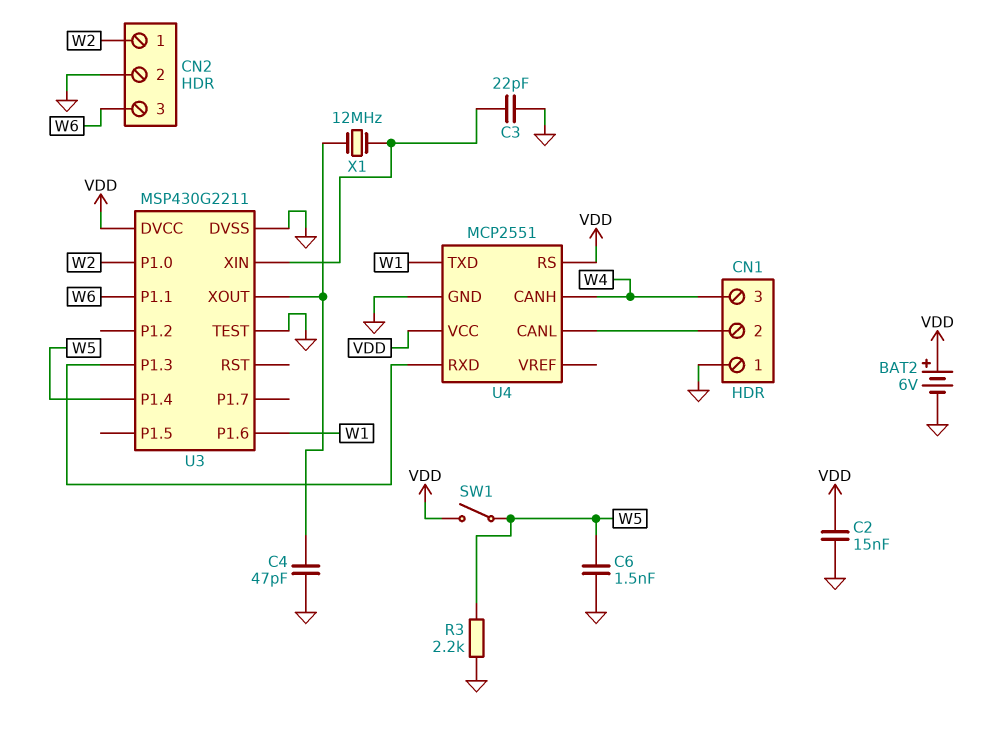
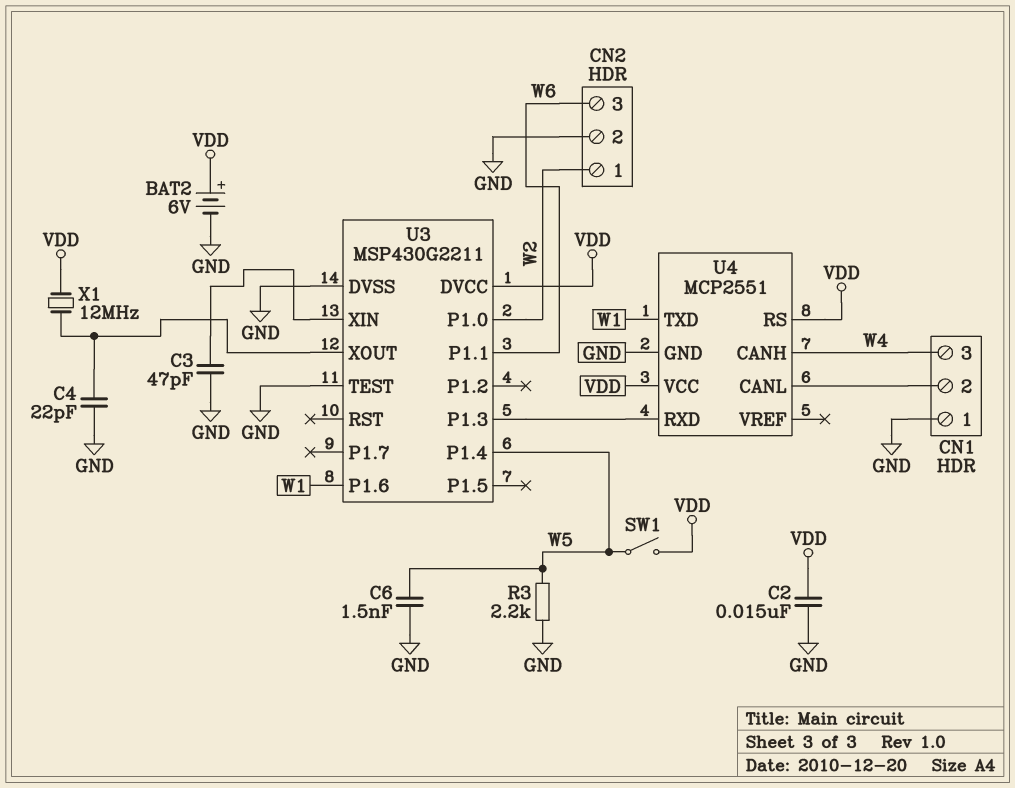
C3: 22pF (GND, U3/XIN) -> 47pF (GND, U3/XIN)
C4: 47pF (GND, U3/XOUT) -> 22pF (GND, U3/XOUT)
X1: 12MHz (U3/XIN, U3/XOUT) -> 12MHz (U3/XOUT, VDD)

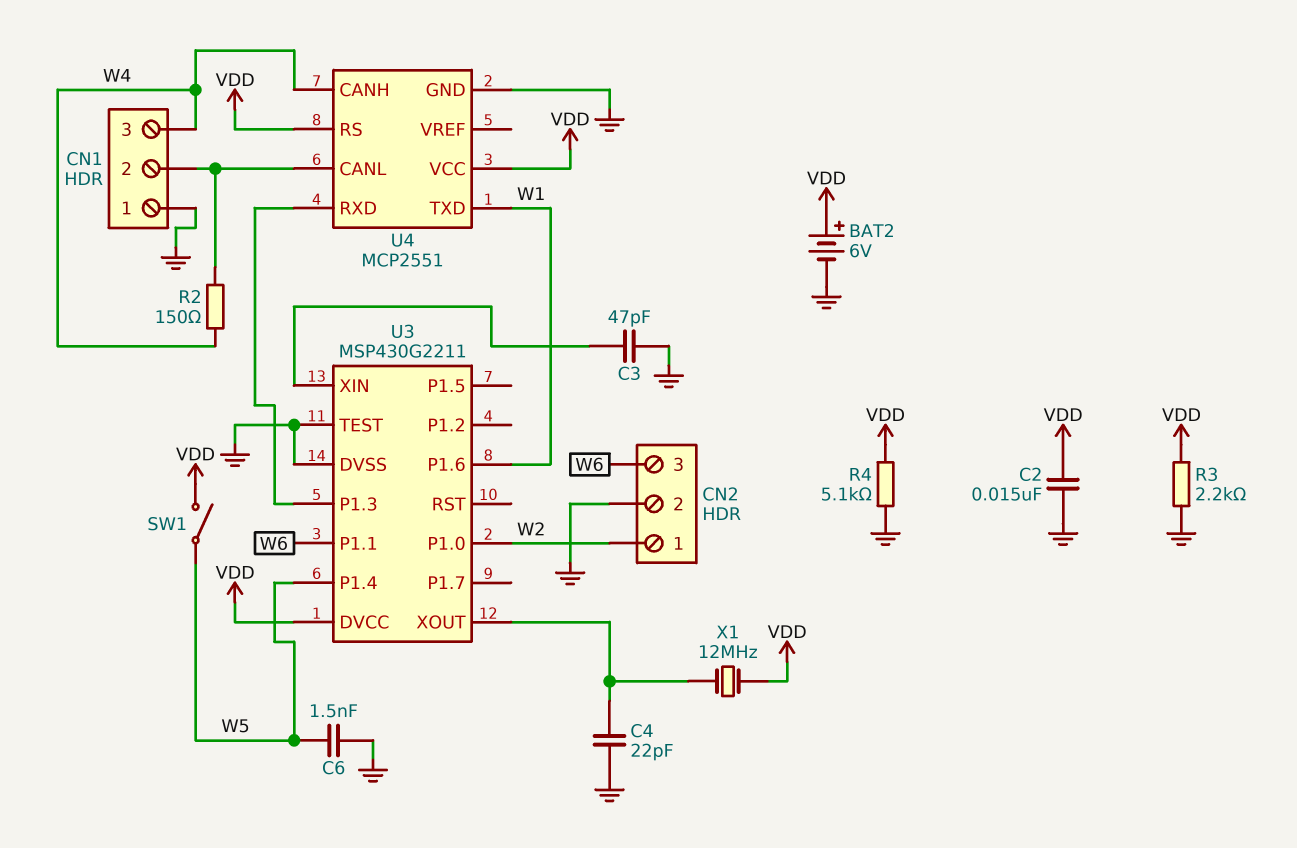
R2: none -> 150 (CN1/2, W4)
R3: 2.2k (GND, W5) -> 2.2k (GND, VDD)
R4: none -> 5.1k (GND, VDD)

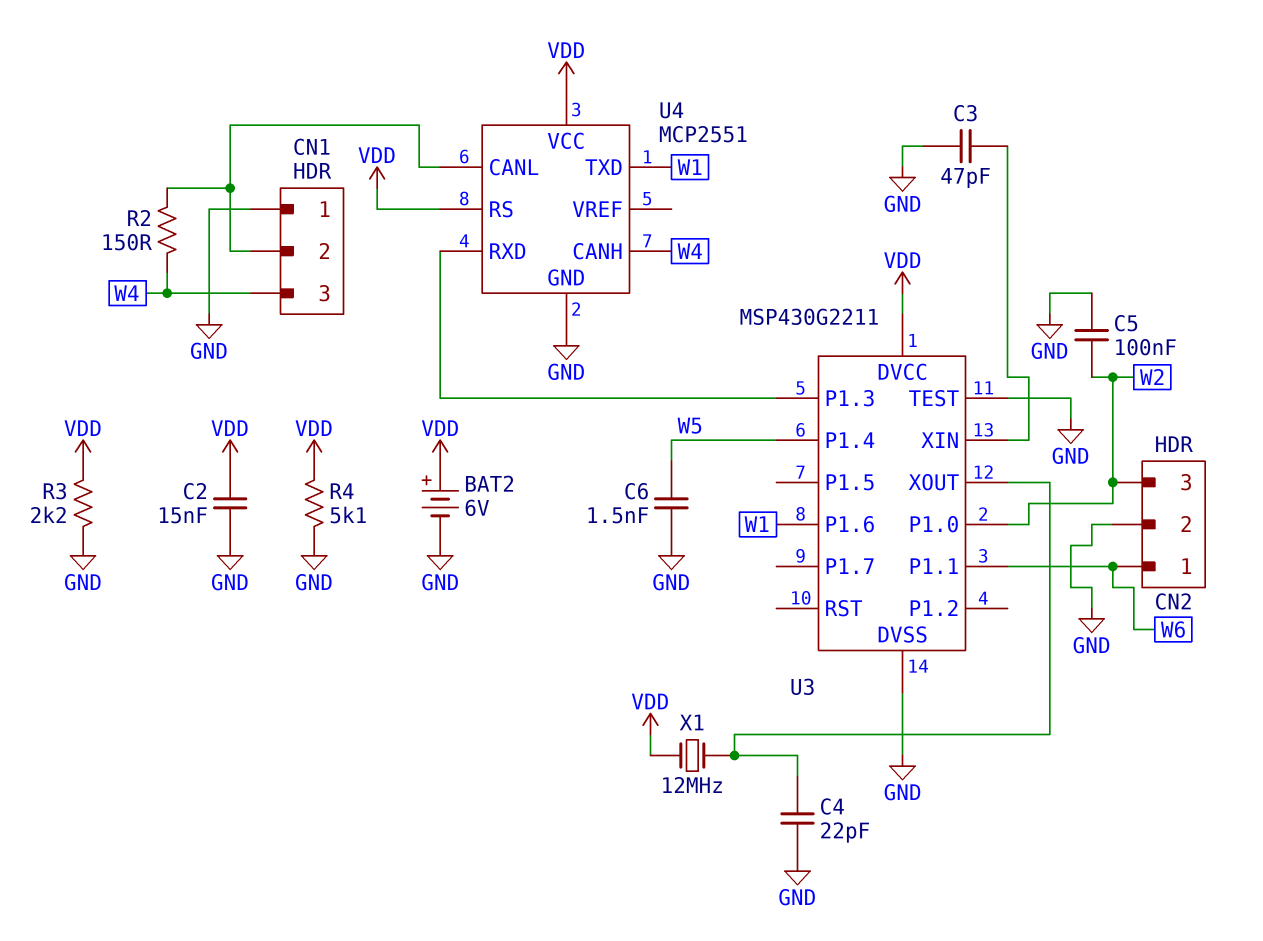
C5: none -> 100nF (GND, W2)
CN2 pin 1: W2 -> W6
CN2 pin 3: W6 -> W2
SW1: switch (VDD, W5) -> none

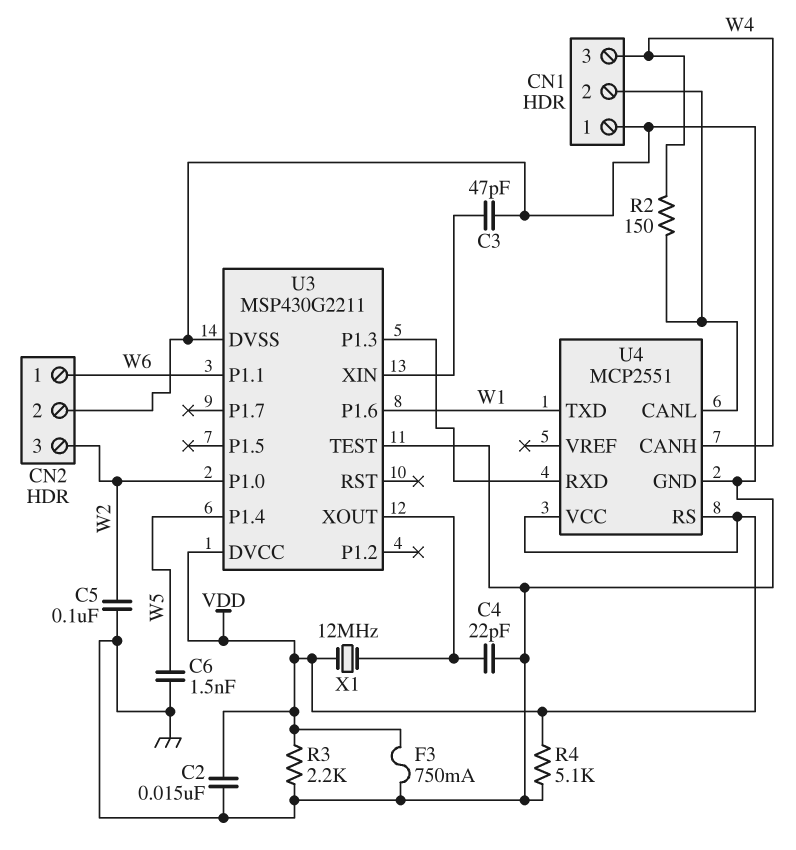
BAT2: 6V (plus VDD, minus GND) -> none
F3: none -> 750mA (GND, VDD)

